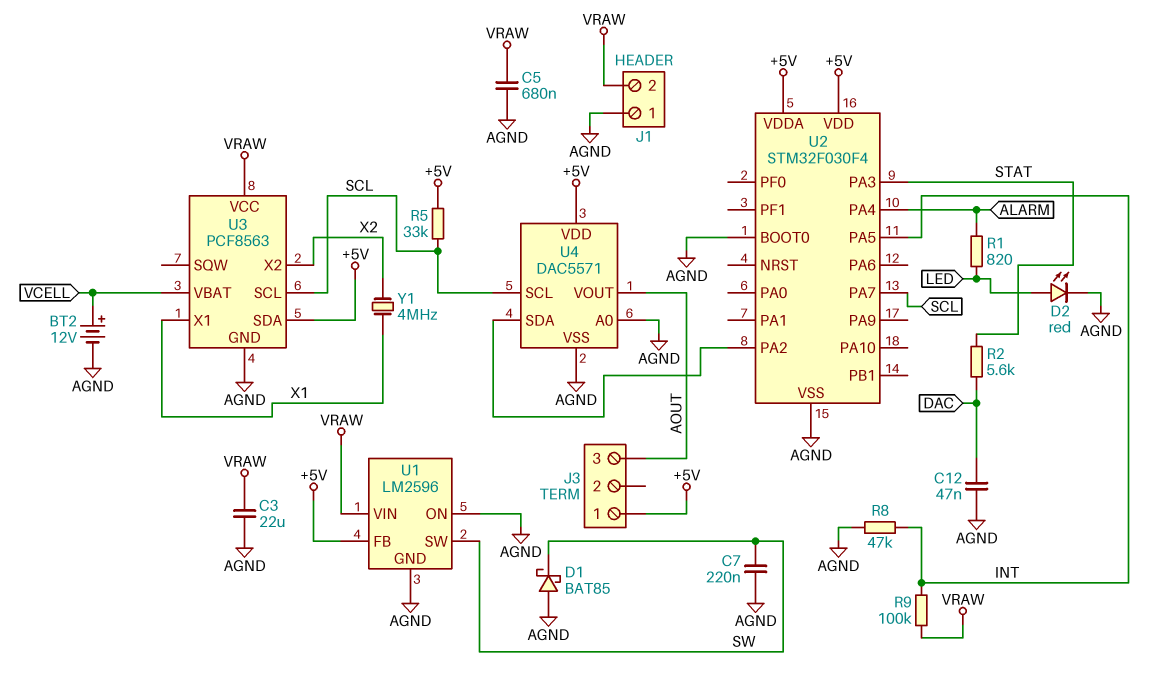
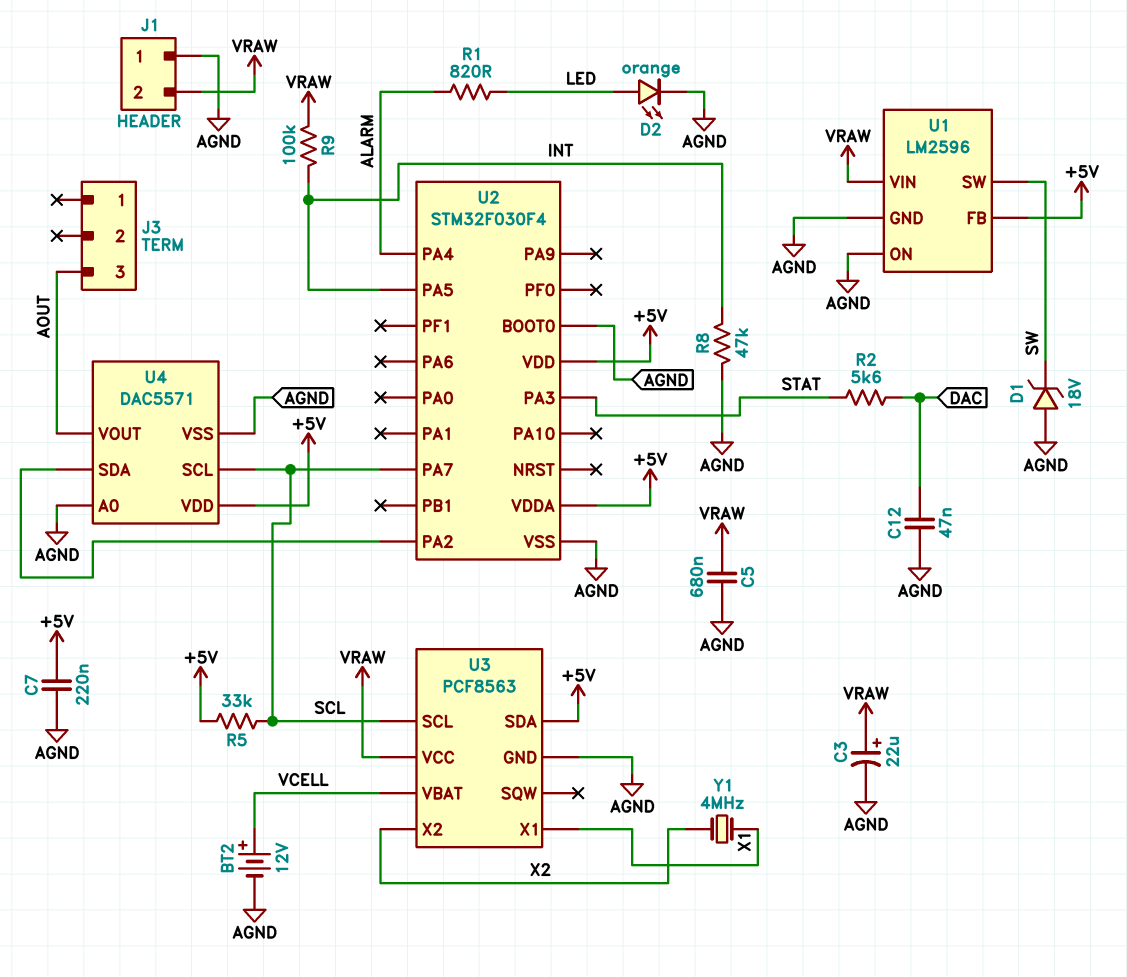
C3: 22uF (AGND, VRAW) -> 22uF (plus VRAW, minus AGND)
C7: 220nF (AGND, SW) -> 220nF (+5V, AGND)
D1: schottky BAT85 (A AGND, K SW) -> zener 18V (A AGND, K SW)
D2: LED red (A LED, K AGND) -> LED orange (A LED, K AGND)
J3 pin 1: +5V -> none

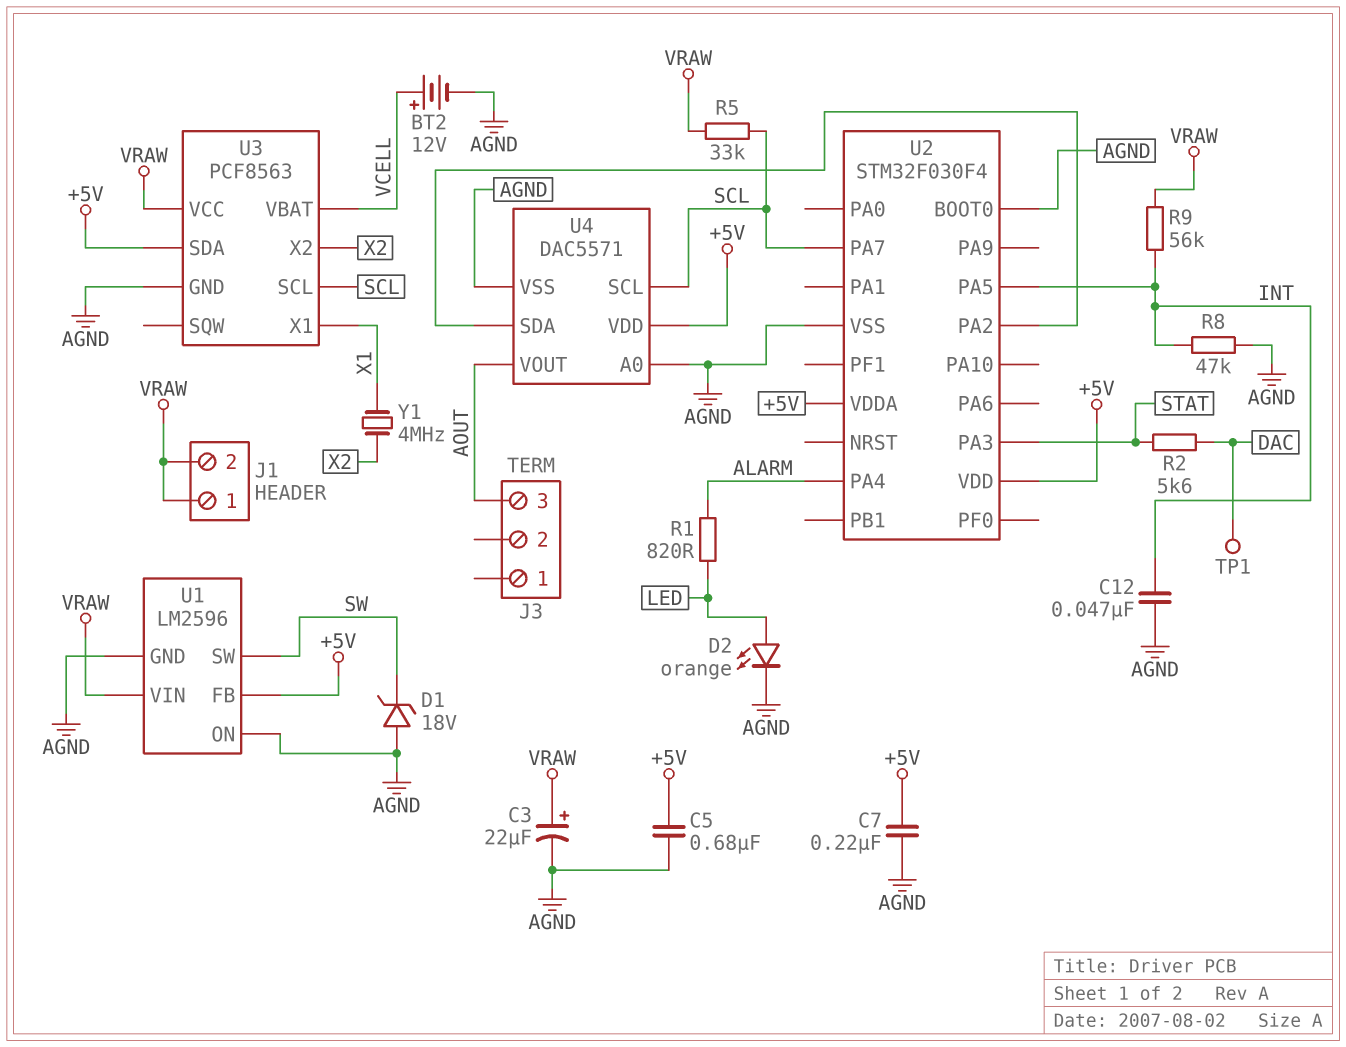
C5: 680nF (AGND, VRAW) -> 680nF (+5V, AGND)
C12: 47nF (AGND, DAC) -> 47nF (AGND, INT)
J1 pin 1: AGND -> VRAW
R5: 33k (+5V, SCL) -> 33k (SCL, VRAW)
R9: 100k (INT, VRAW) -> 56k (INT, VRAW)
TP1: none -> test point (DAC)

